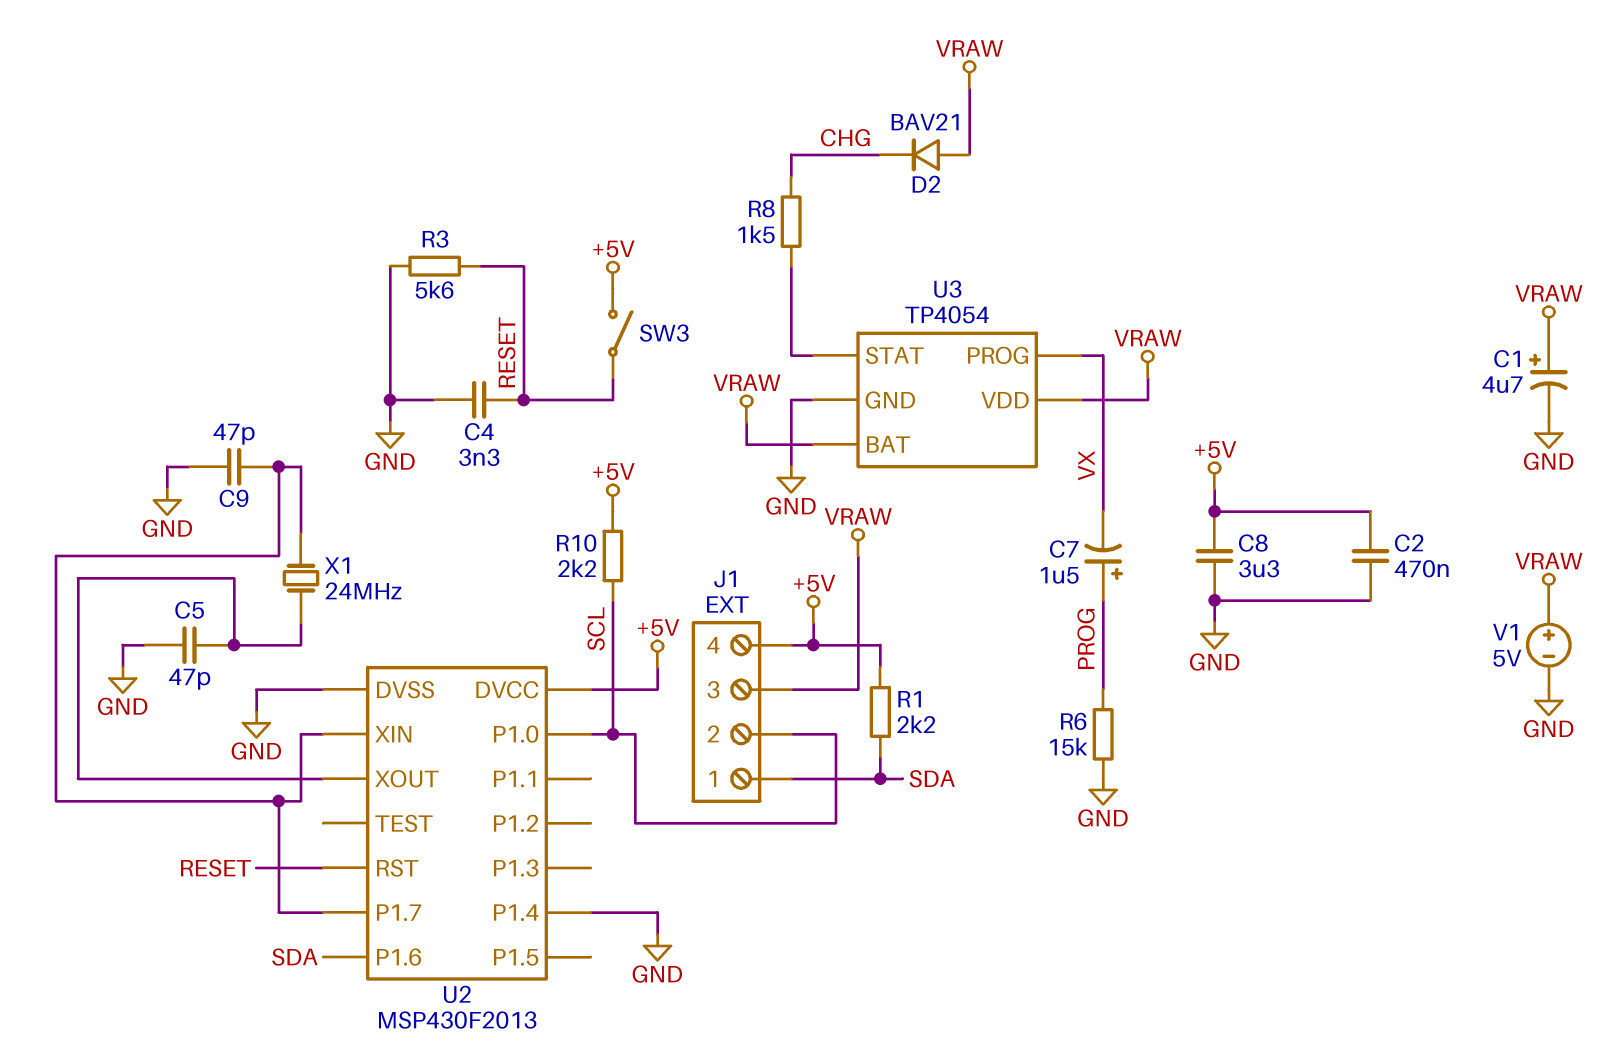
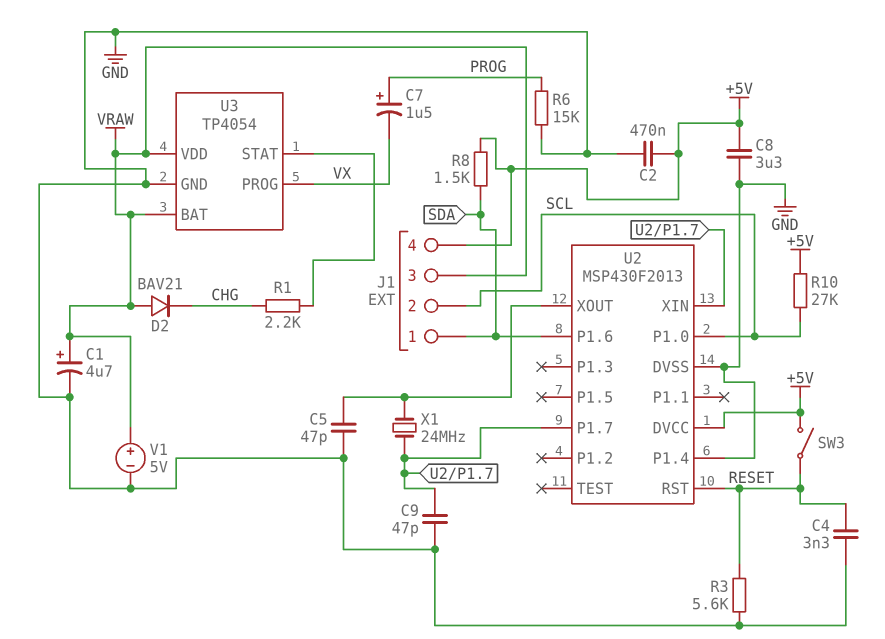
R1: 2.2k (+5V, SDA) -> 2.2k (CHG, U3/STAT)
R8: 1.5k (CHG, U3/STAT) -> 1.5k (+5V, SDA)
R10: 2.2k (+5V, SCL) -> 27k (+5V, SCL)

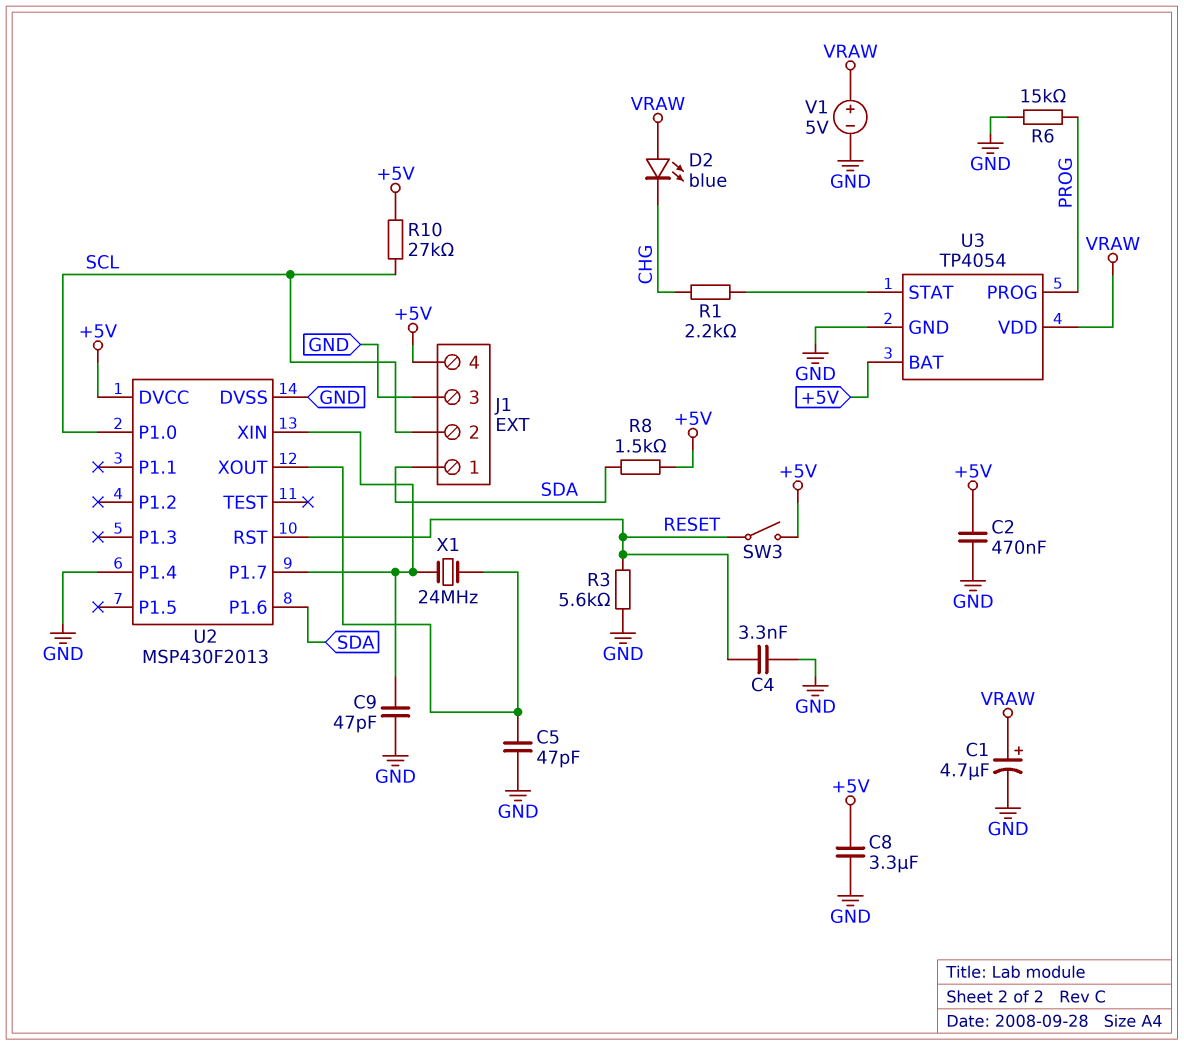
C7: 1.5uF (plus PROG, minus VX) -> none
D2: diode BAV21 (A VRAW, K CHG) -> LED blue (A VRAW, K CHG)
J1 pin 3: VRAW -> GND
U3 pin BAT: VRAW -> +5V
U3 pin PROG: VX -> PROG

